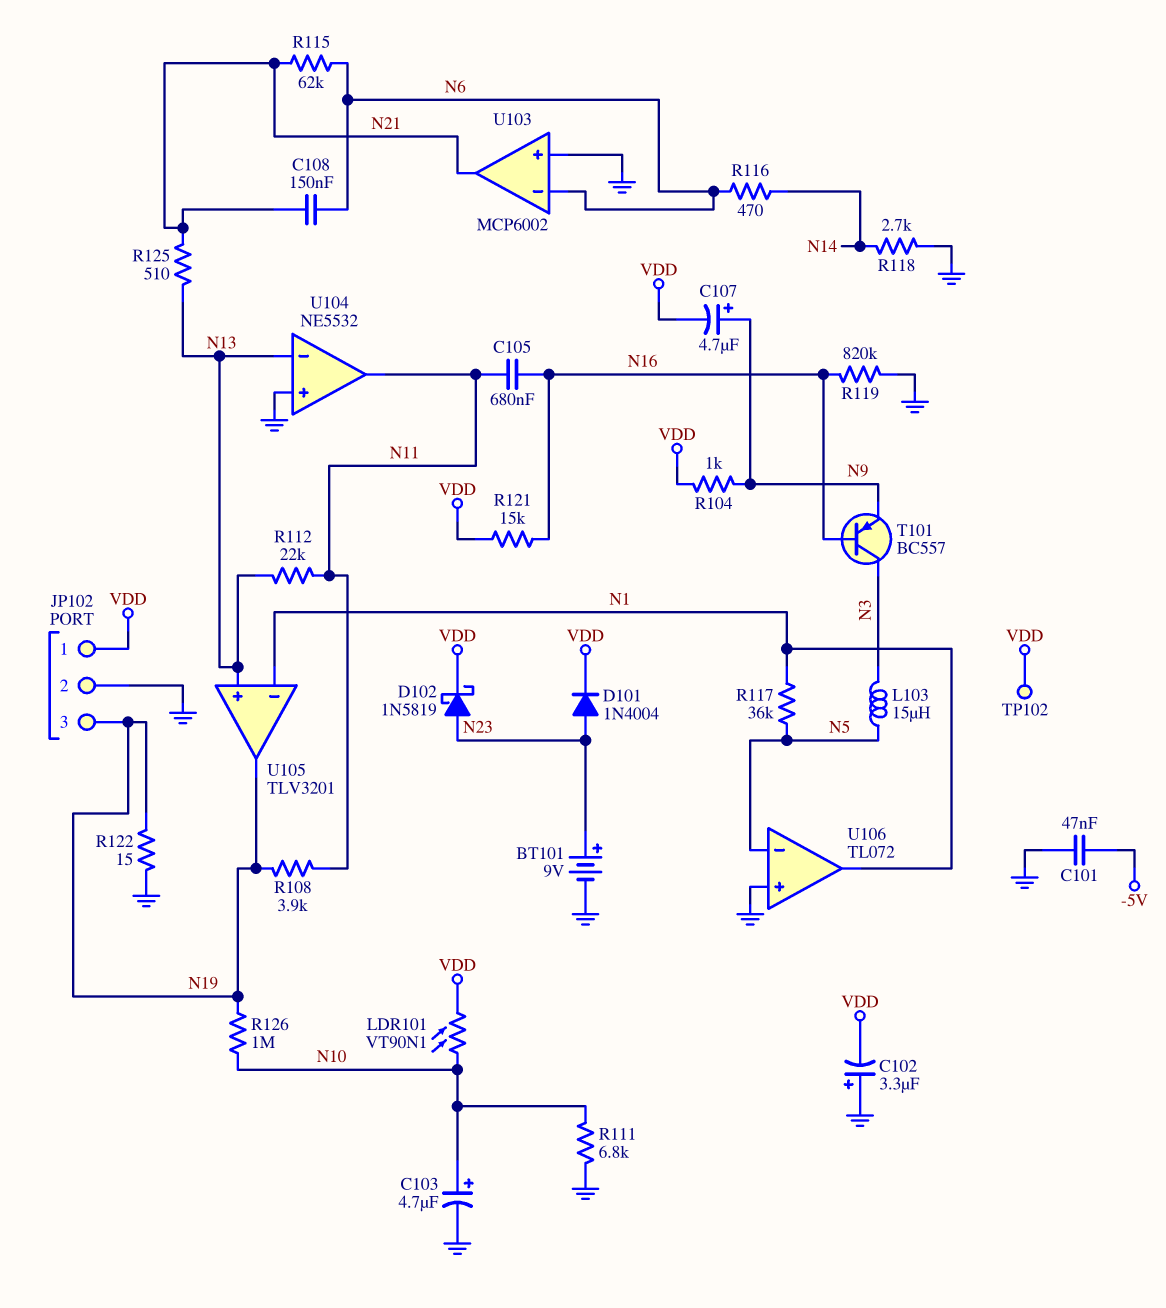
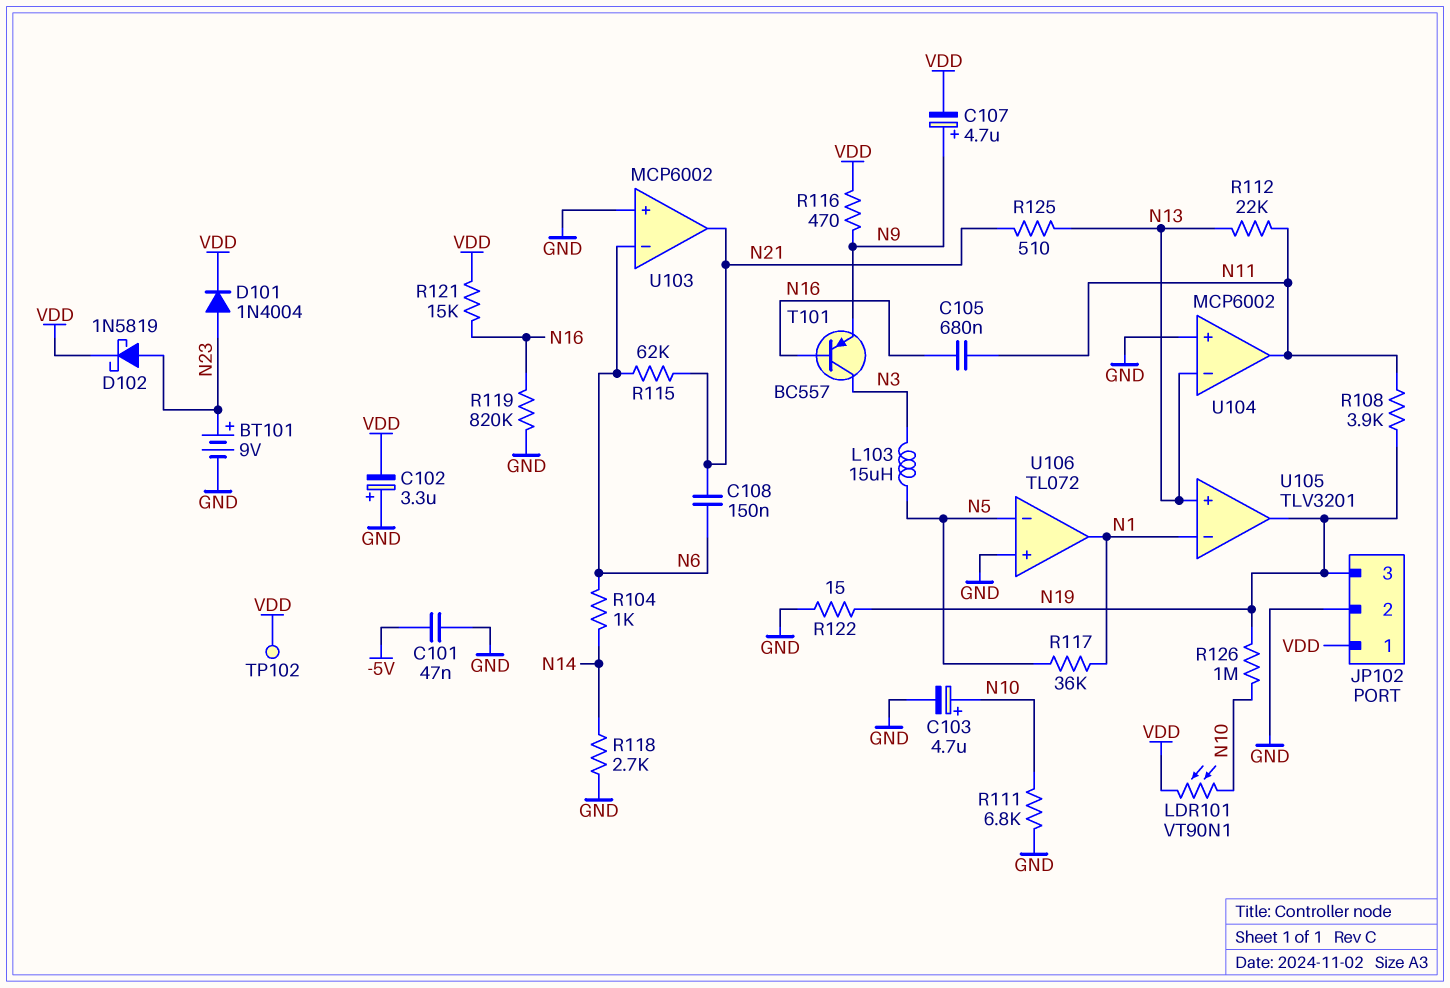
R104: 1k (N9, VDD) -> 1k (N6, N14)
R116: 470 (N6, N14) -> 470 (N9, VDD)
U104: NE5532 -> MCP6002

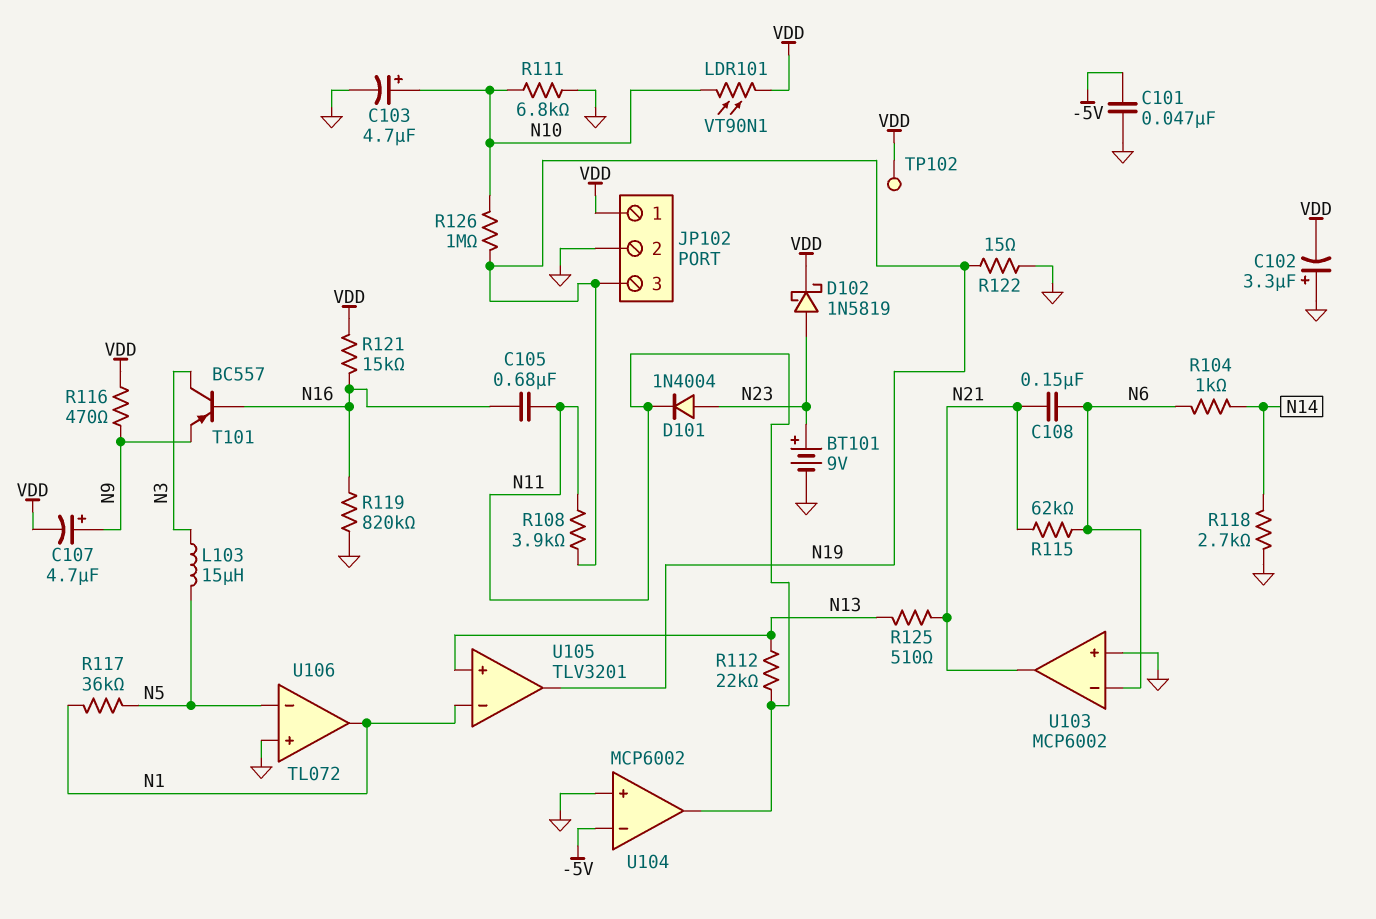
D101: diode 1N4004 (A N23, K VDD) -> diode 1N4004 (A N23, K N11)
U104 pin in-: N13 -> -5V

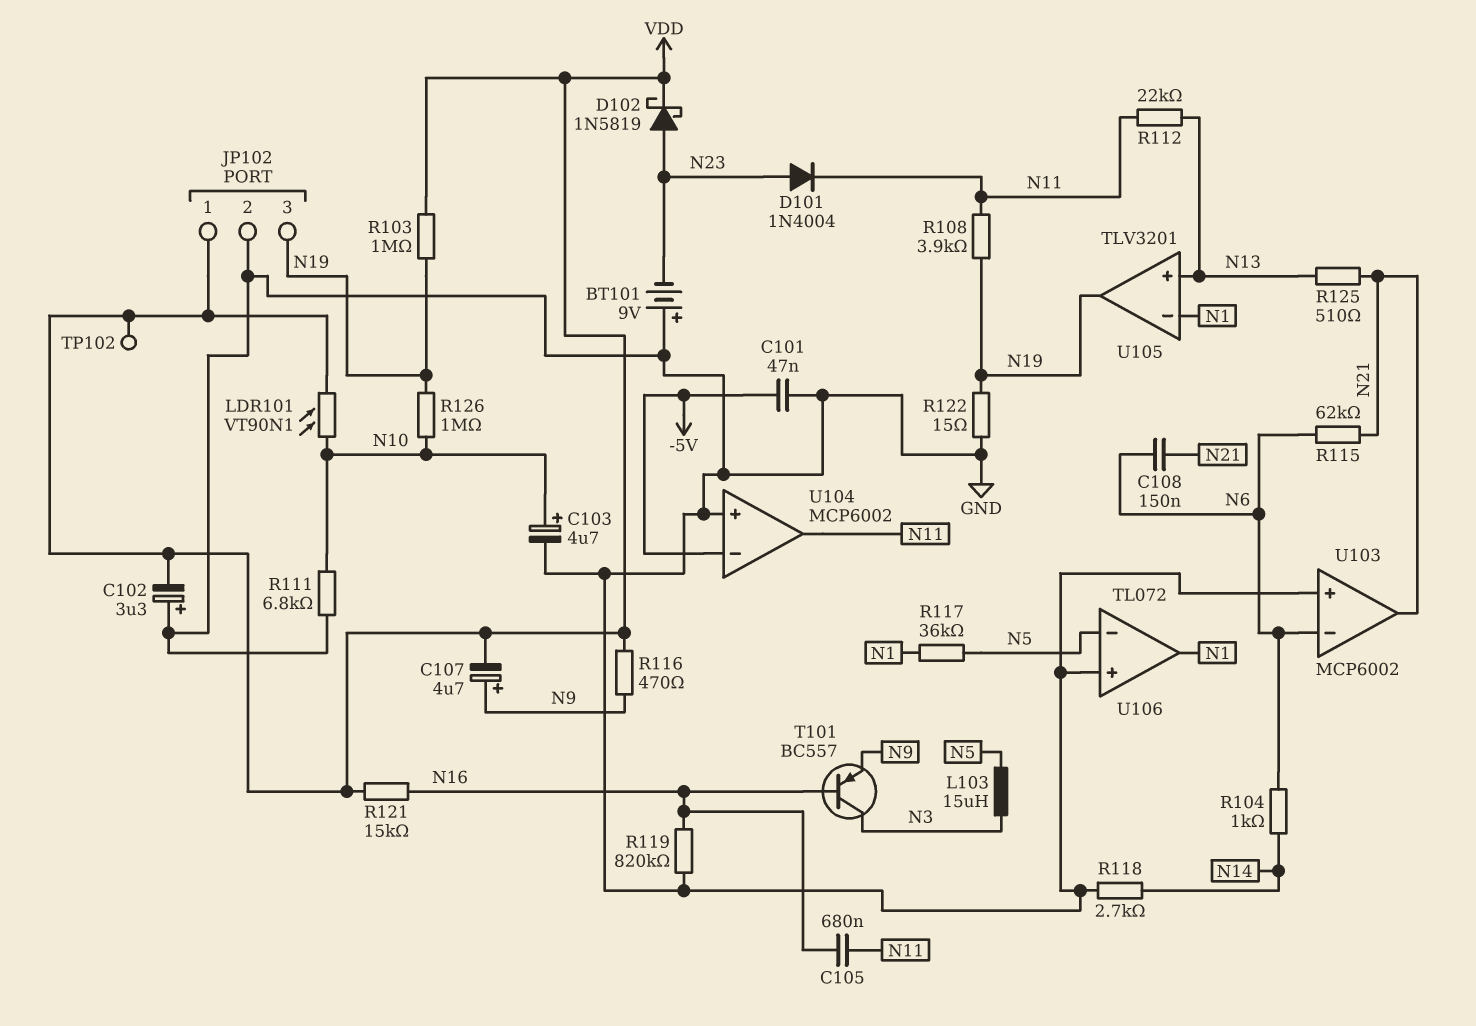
BT101: 9V (plus N23, minus GND) -> 9V (plus GND, minus N23)
R103: none -> 1M (N19, VDD)

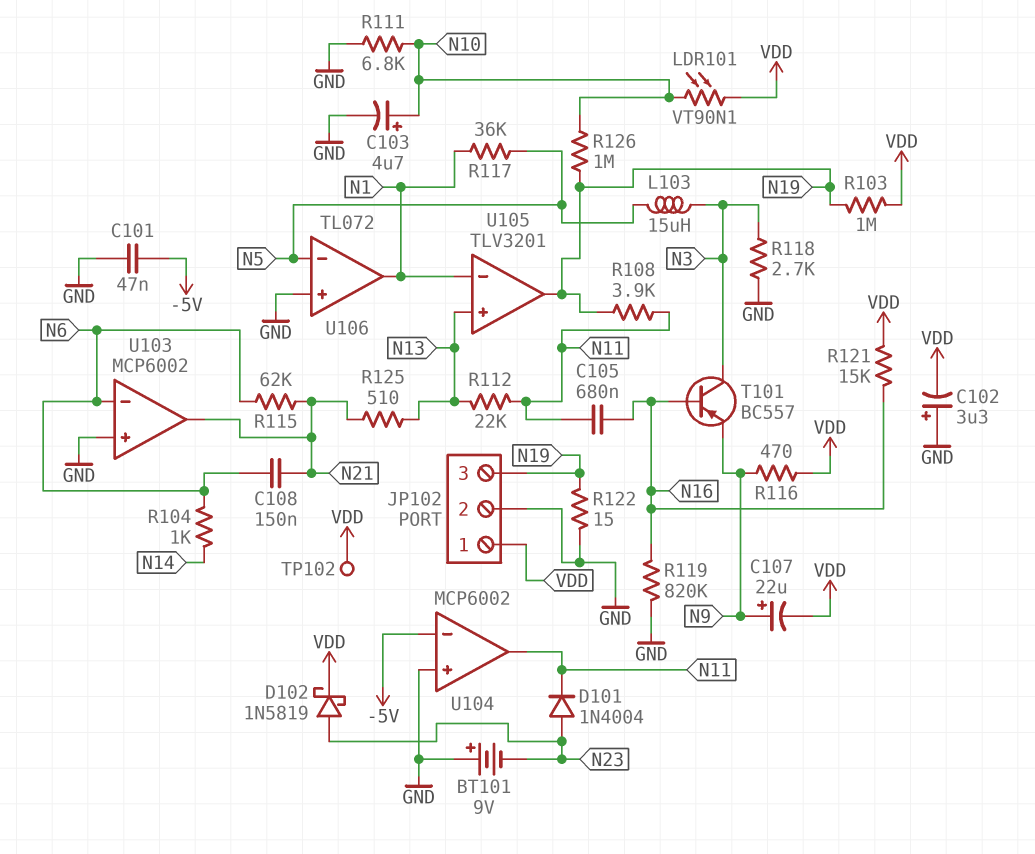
C107: 4.7uF (plus N9, minus VDD) -> 22uF (plus N9, minus VDD)
R118: 2.7k (GND, N14) -> 2.7k (GND, N3)

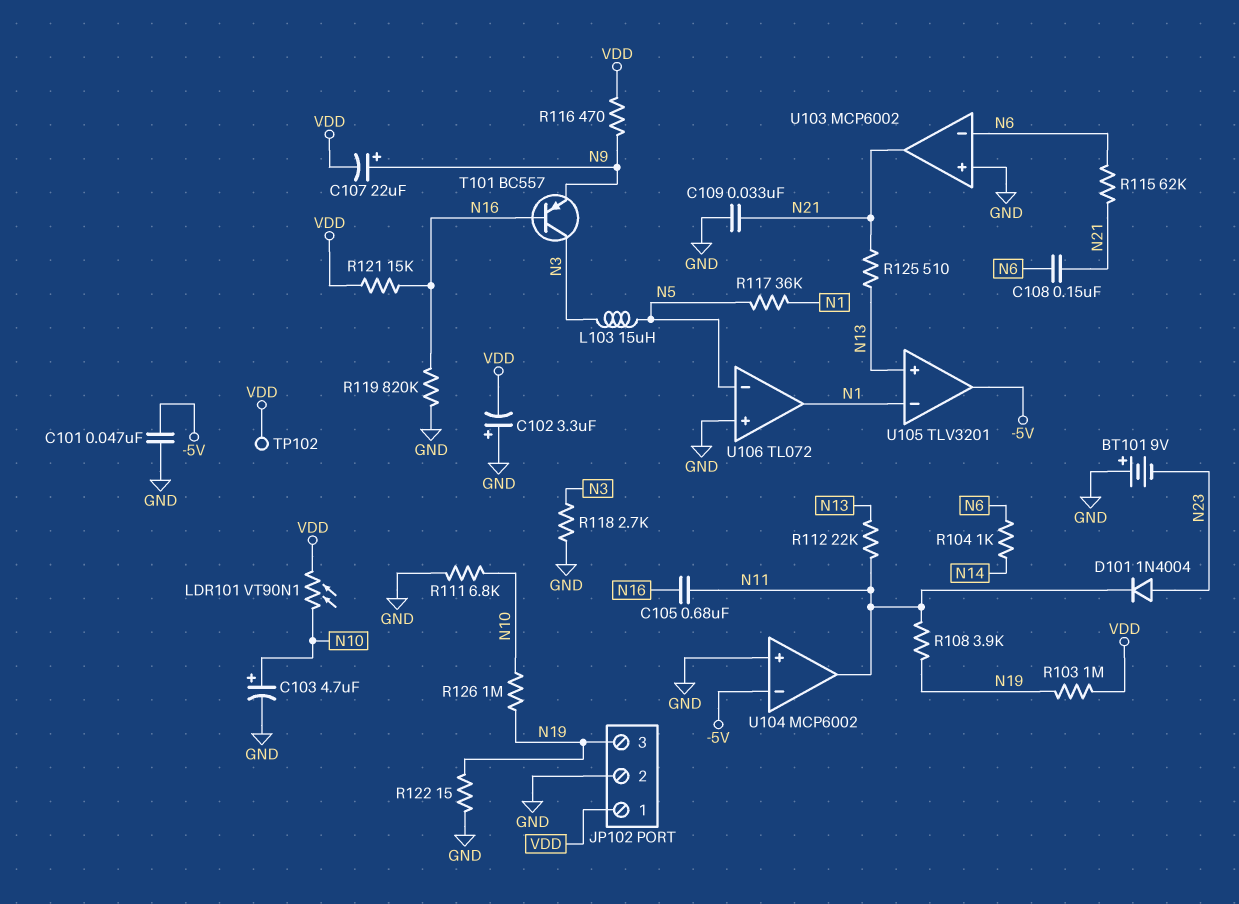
C109: none -> 33nF (GND, N21)
D102: schottky 1N5819 (A N23, K VDD) -> none
U105 pin out: N19 -> -5V

